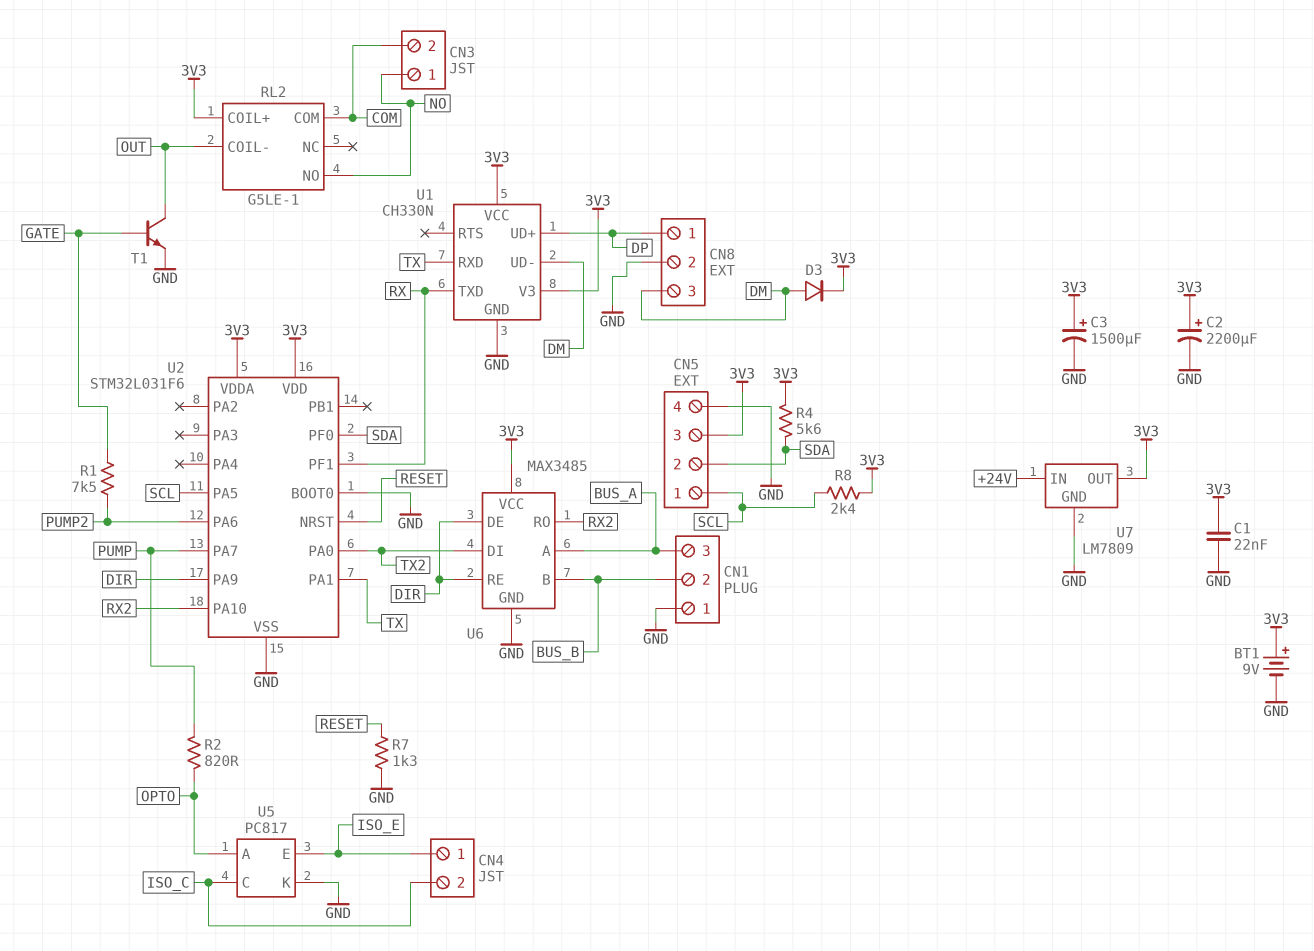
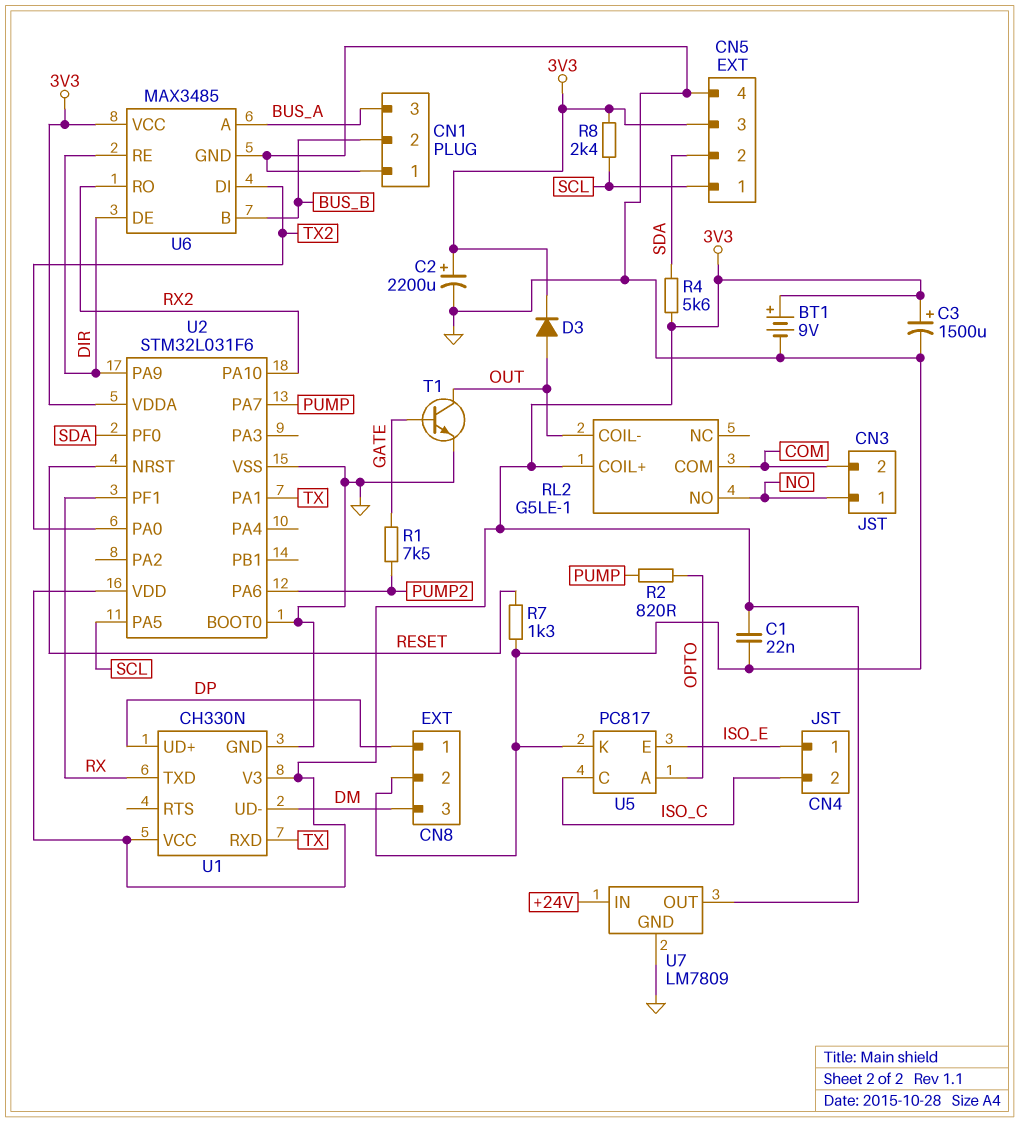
D3: diode (A DM, K 3V3) -> diode (A OUT, K 3V3)

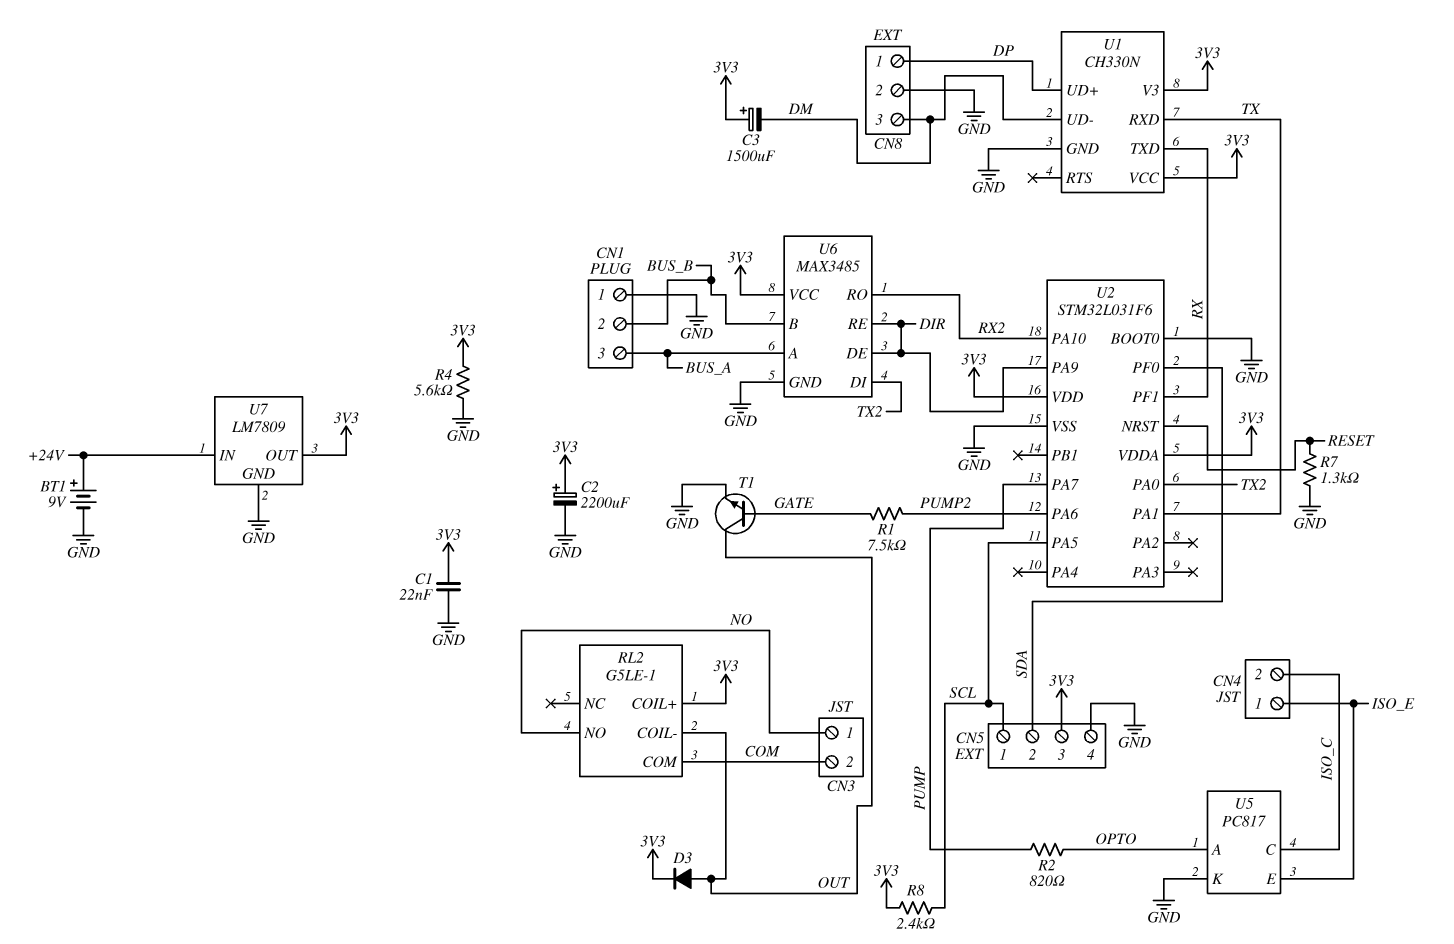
BT1: 9V (plus 3V3, minus GND) -> 9V (plus +24V, minus GND)
C3: 1500uF (plus 3V3, minus GND) -> 1500uF (plus 3V3, minus DM)
R4: 5.6k (3V3, SDA) -> 5.6k (3V3, GND)

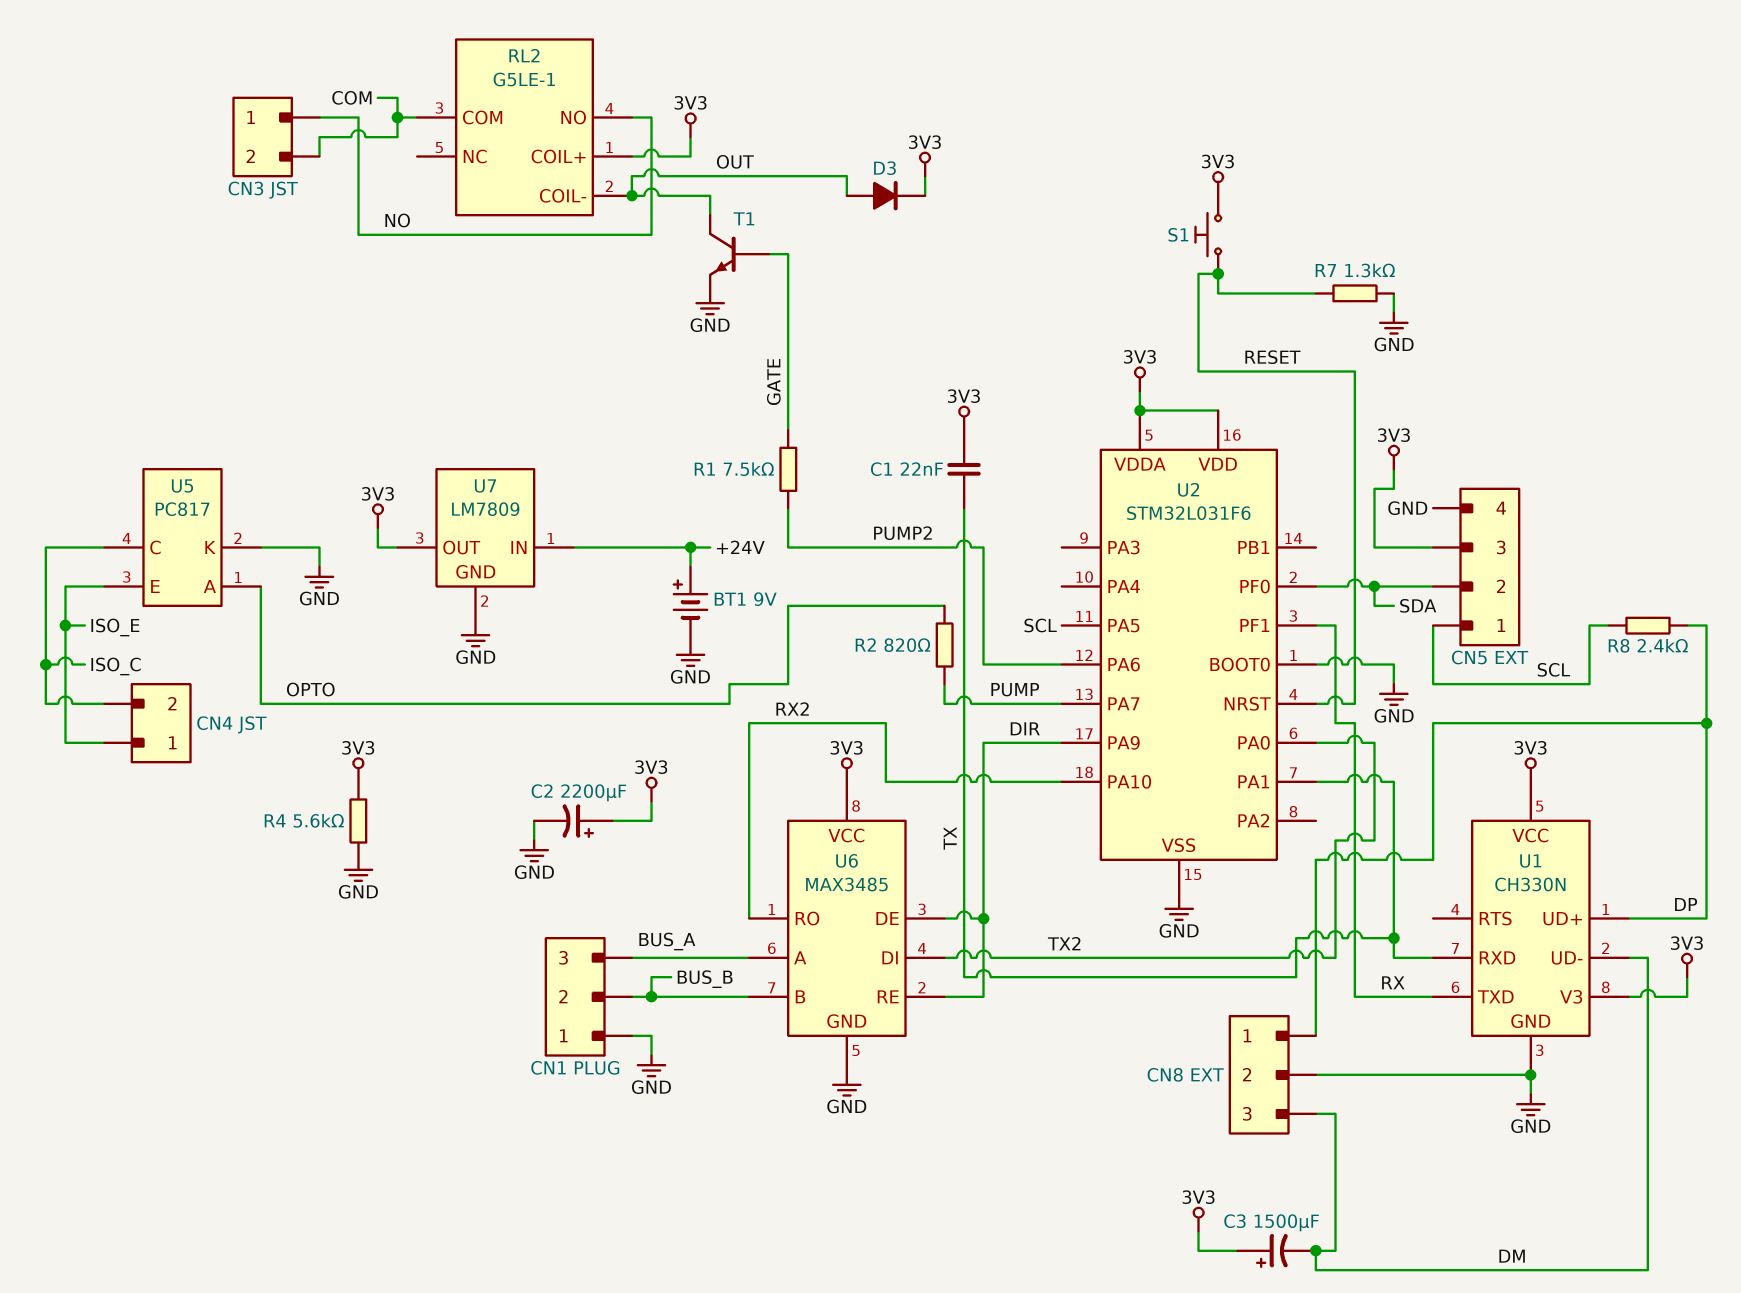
C1: 22nF (3V3, GND) -> 22nF (3V3, TX)
R8: 2.4k (3V3, SCL) -> 2.4k (DP, SCL)
S1: none -> button (3V3, RESET)

